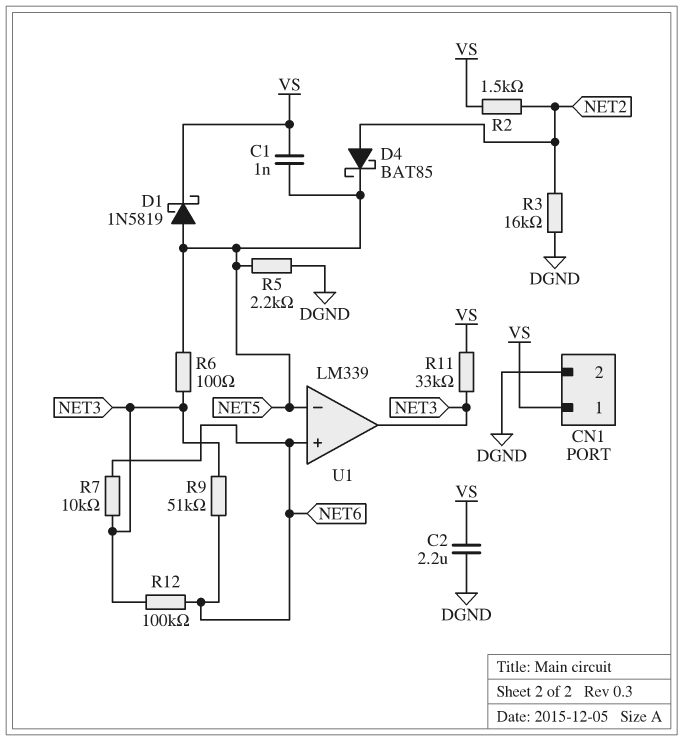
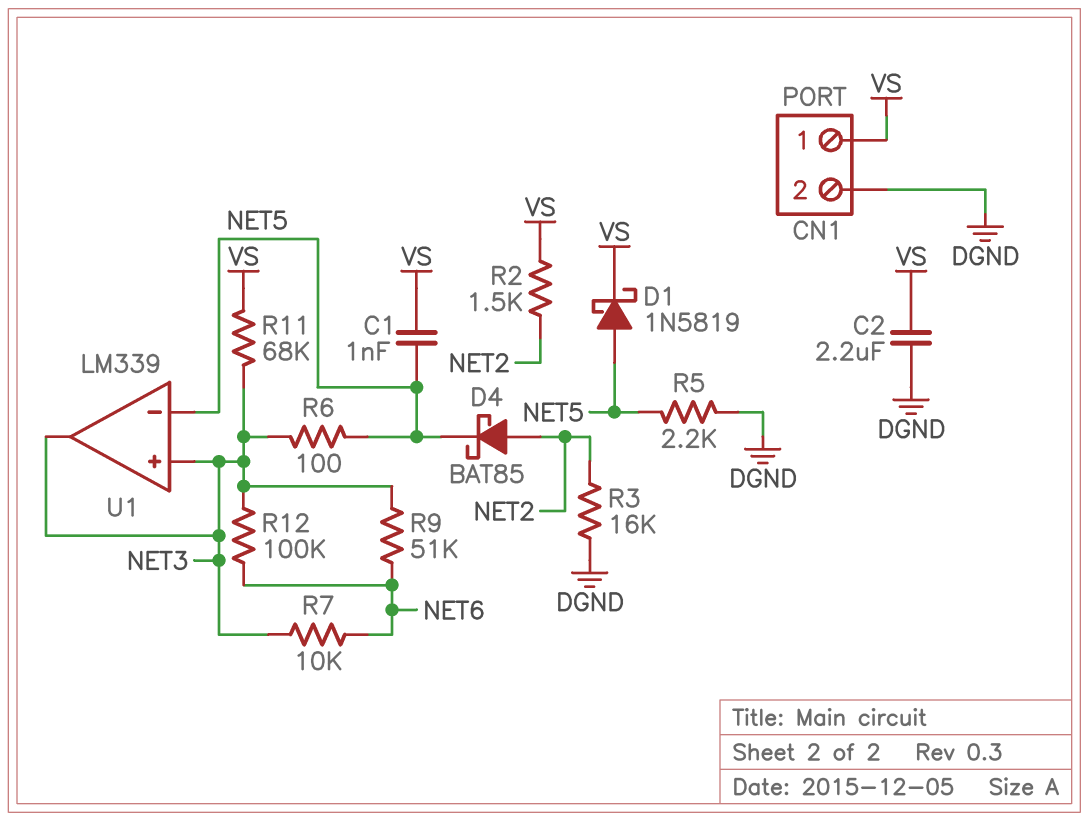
R11: 33k (NET3, VS) -> 68k (NET3, VS)
U1 pin in+: NET6 -> NET3

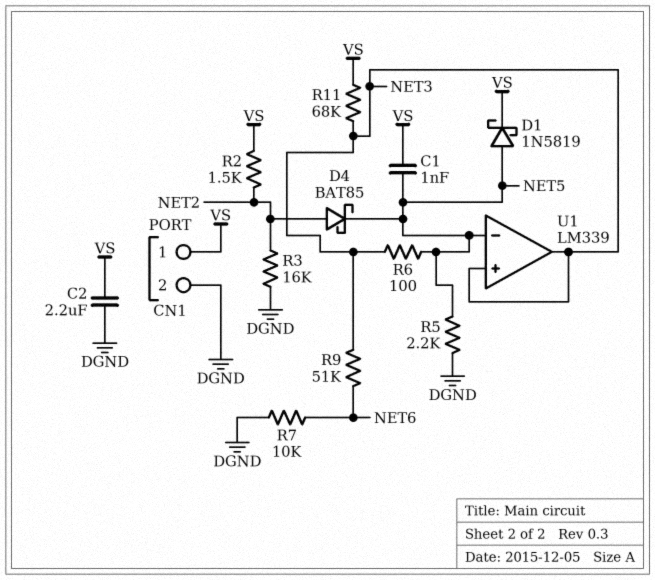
R7: 10k (NET3, NET6) -> 10k (DGND, NET6)
R12: 100k (NET3, NET6) -> none

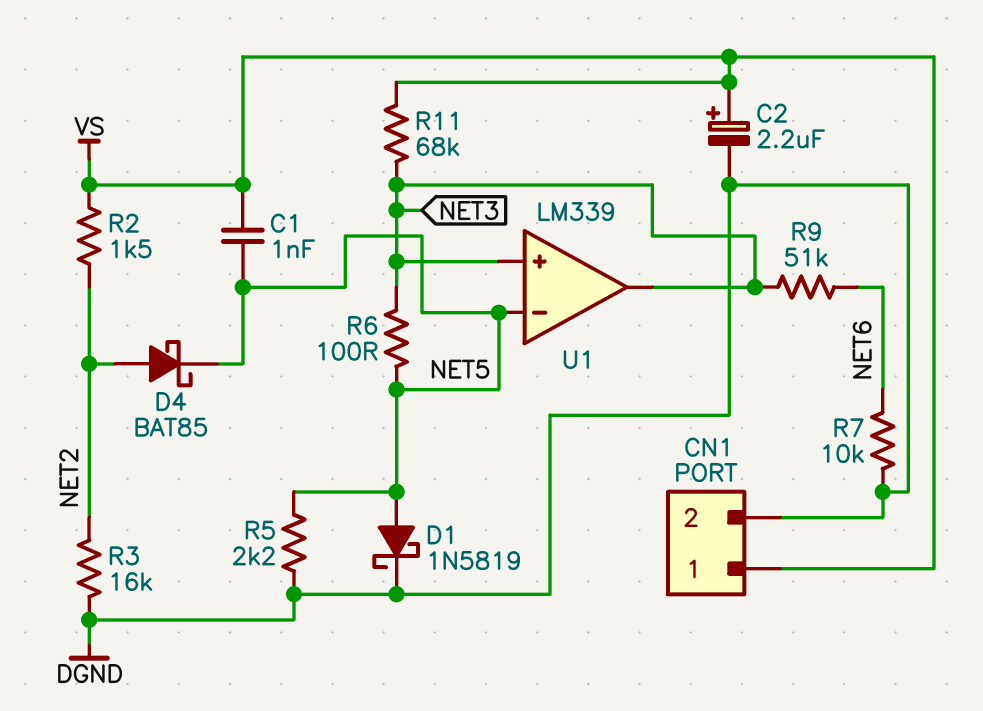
C2: 2.2uF (DGND, VS) -> 2.2uF (plus VS, minus DGND)
D1: schottky 1N5819 (A NET5, K VS) -> schottky 1N5819 (A NET5, K DGND)

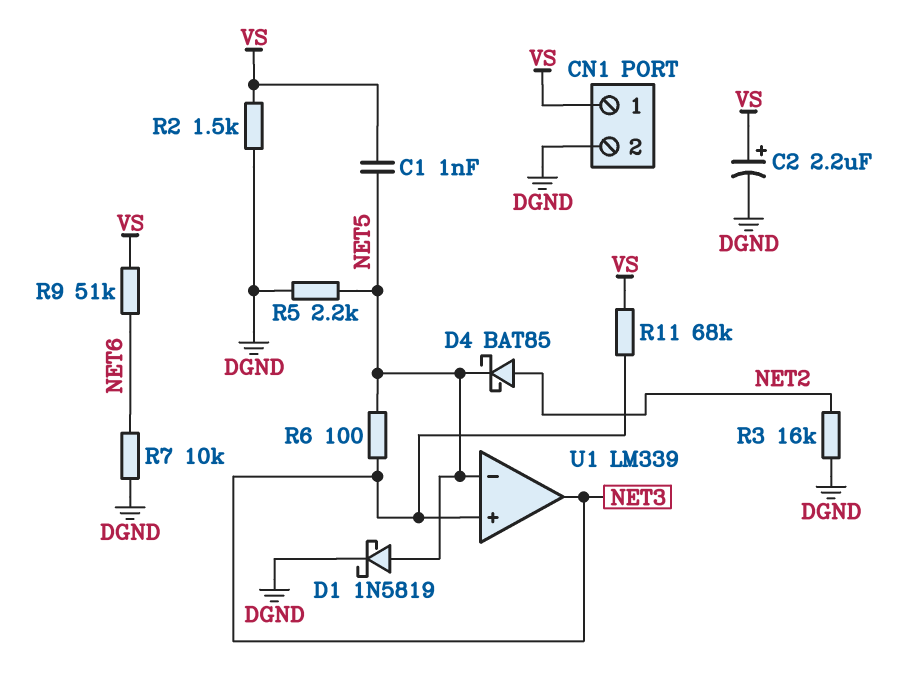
R2: 1.5k (NET2, VS) -> 1.5k (DGND, VS)
R9: 51k (NET3, NET6) -> 51k (NET6, VS)

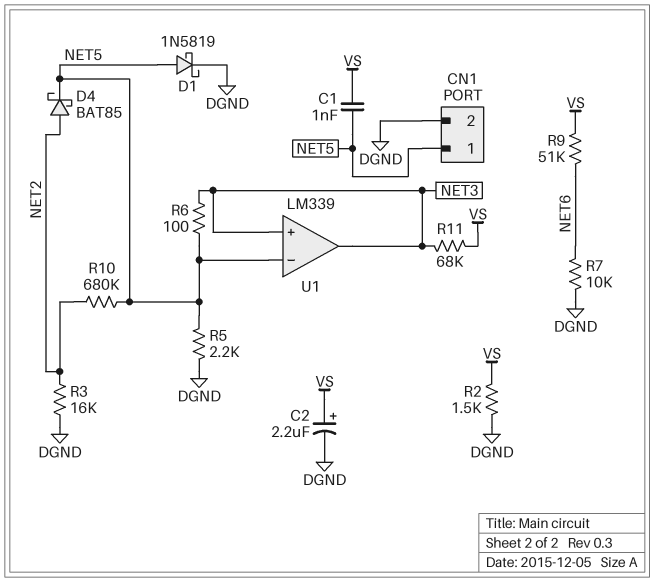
CN1 pin 1: VS -> NET5
R10: none -> 680k (NET2, NET5)

